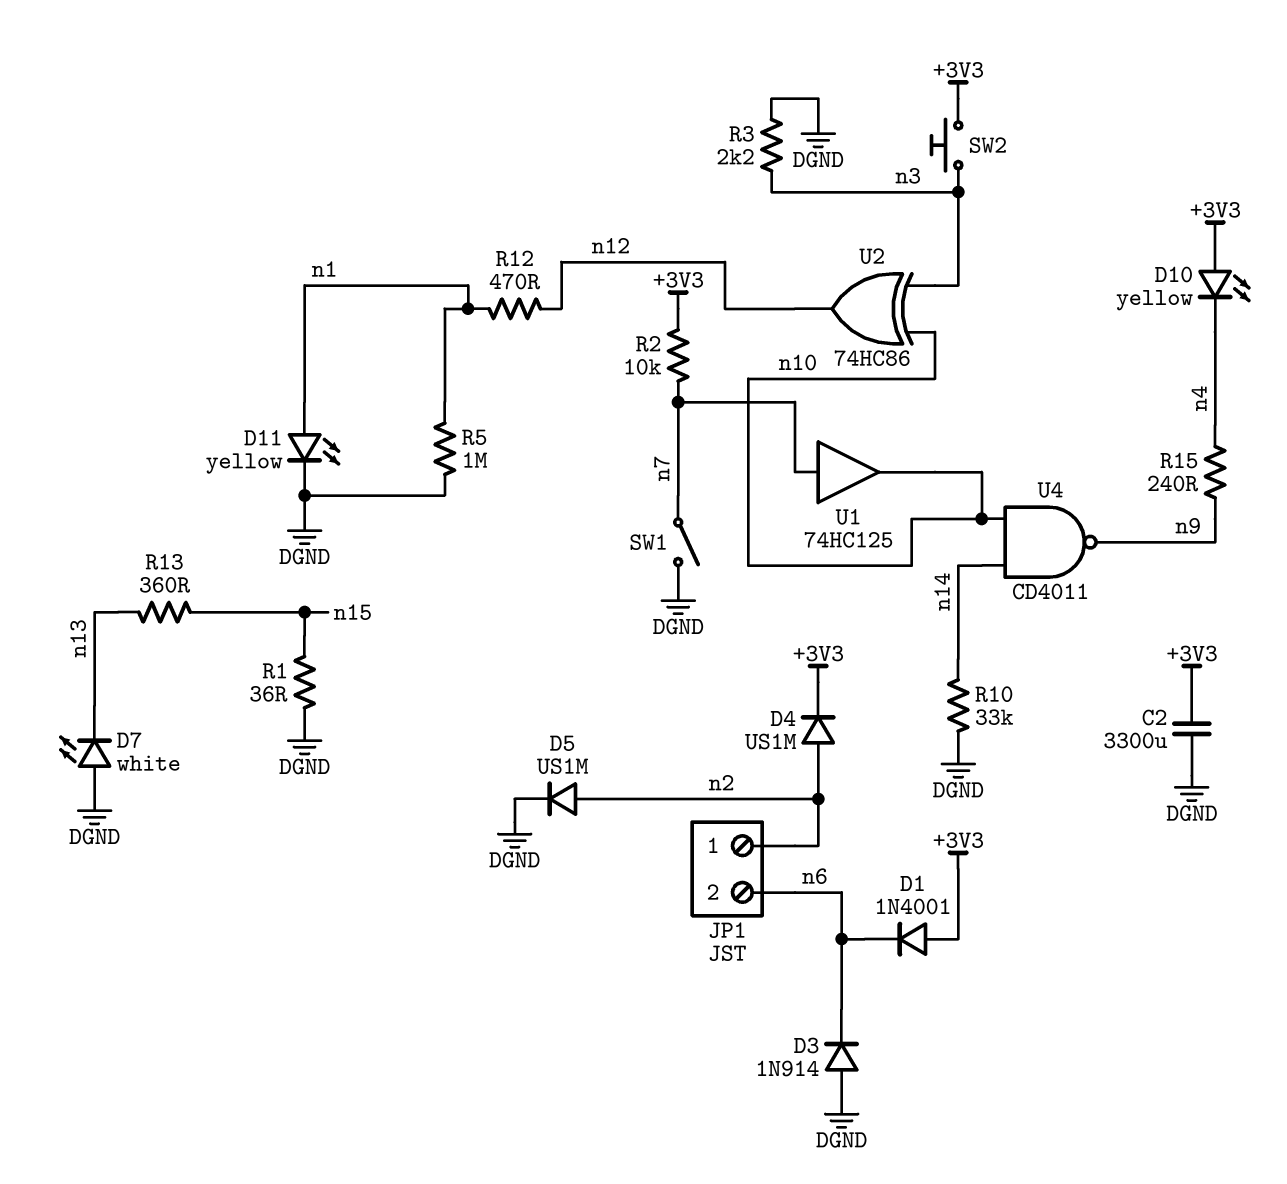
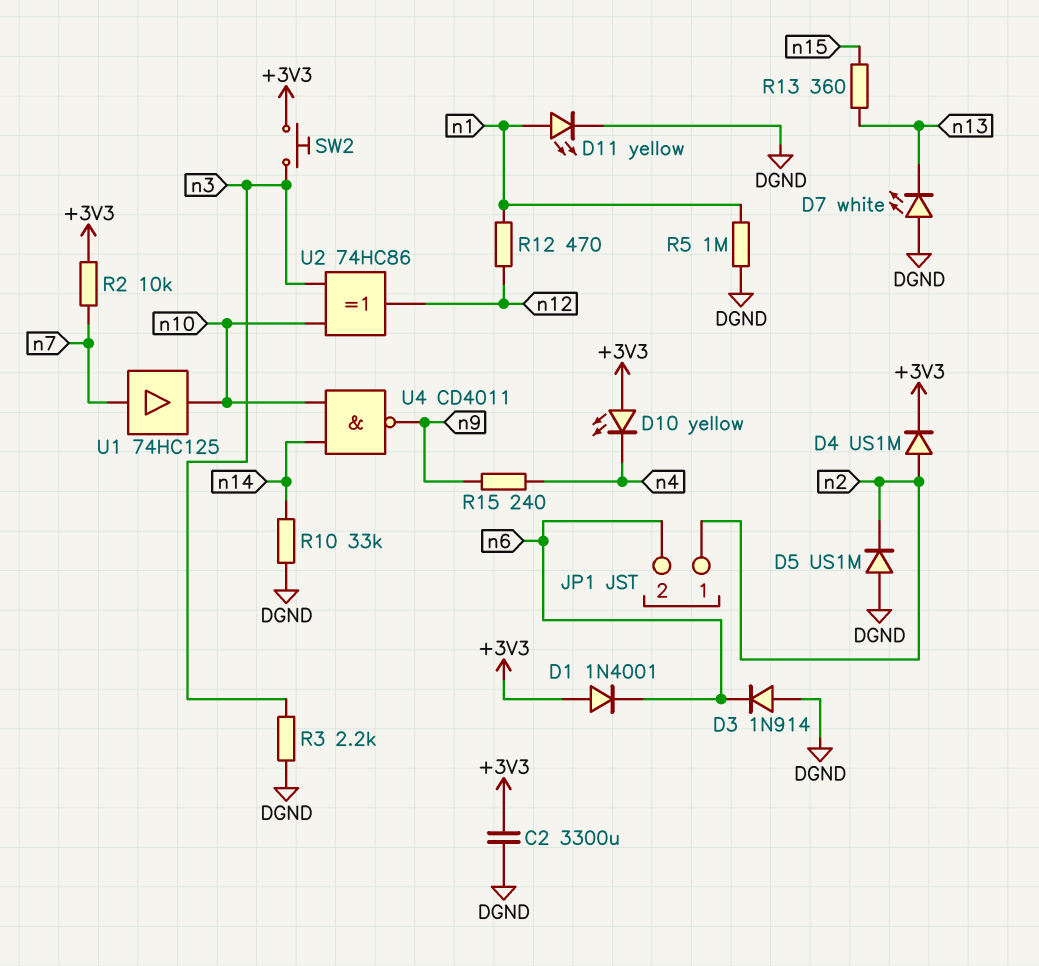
D5: diode US1M (A n2, K DGND) -> diode US1M (A DGND, K n2)
R1: 36 (DGND, n15) -> none
SW1: switch (DGND, n7) -> none

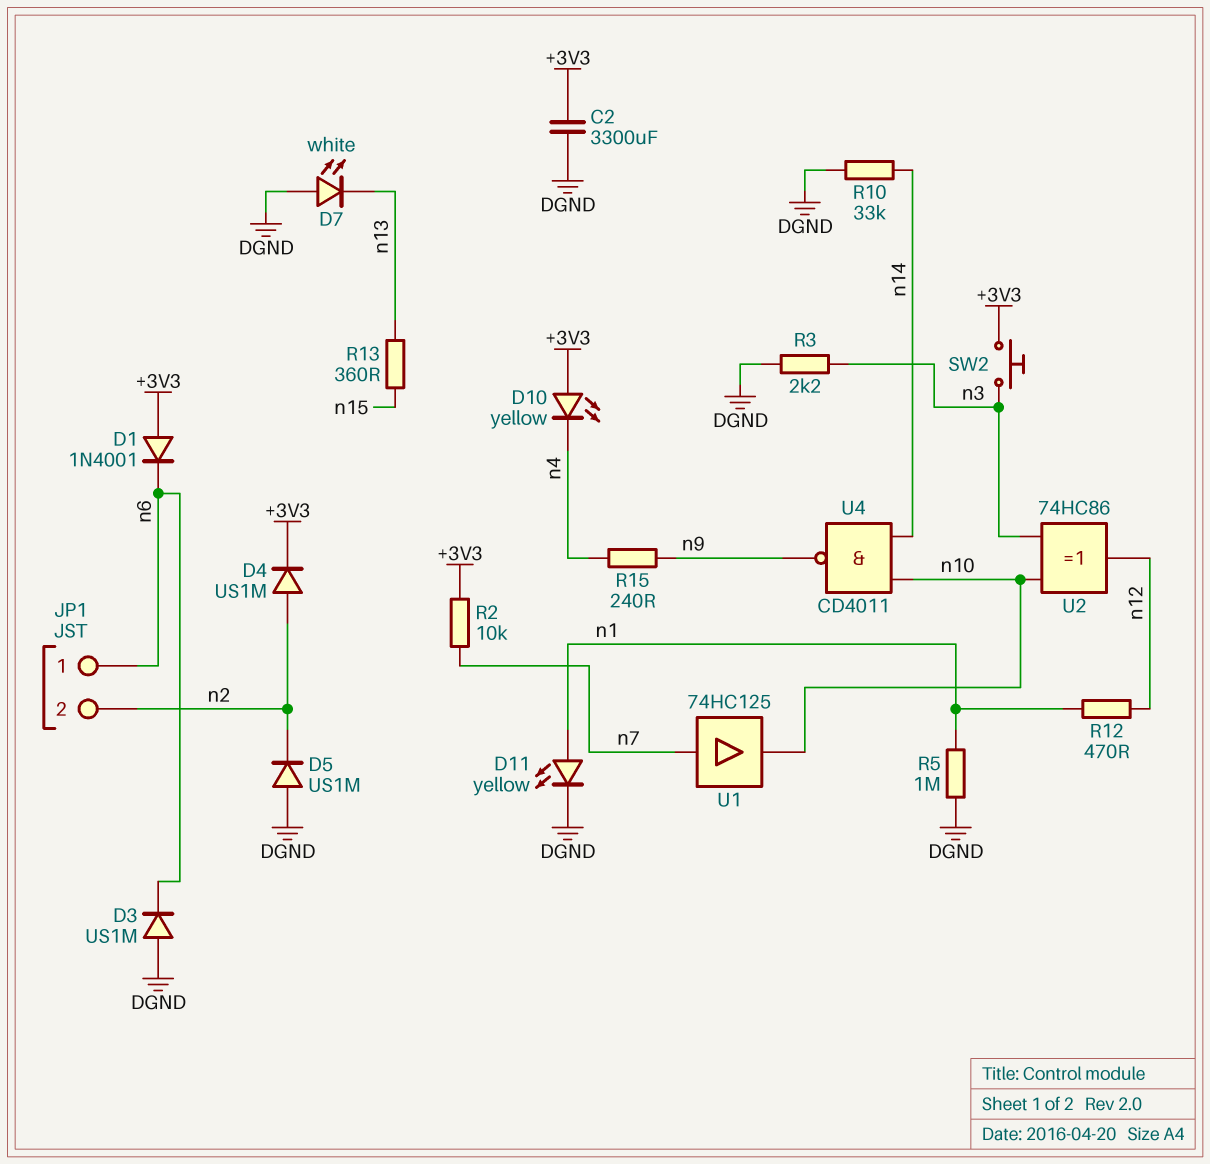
D3: diode 1N914 (A DGND, K n6) -> diode US1M (A DGND, K n6)
JP1 pin 1: n2 -> n6
JP1 pin 2: n6 -> n2

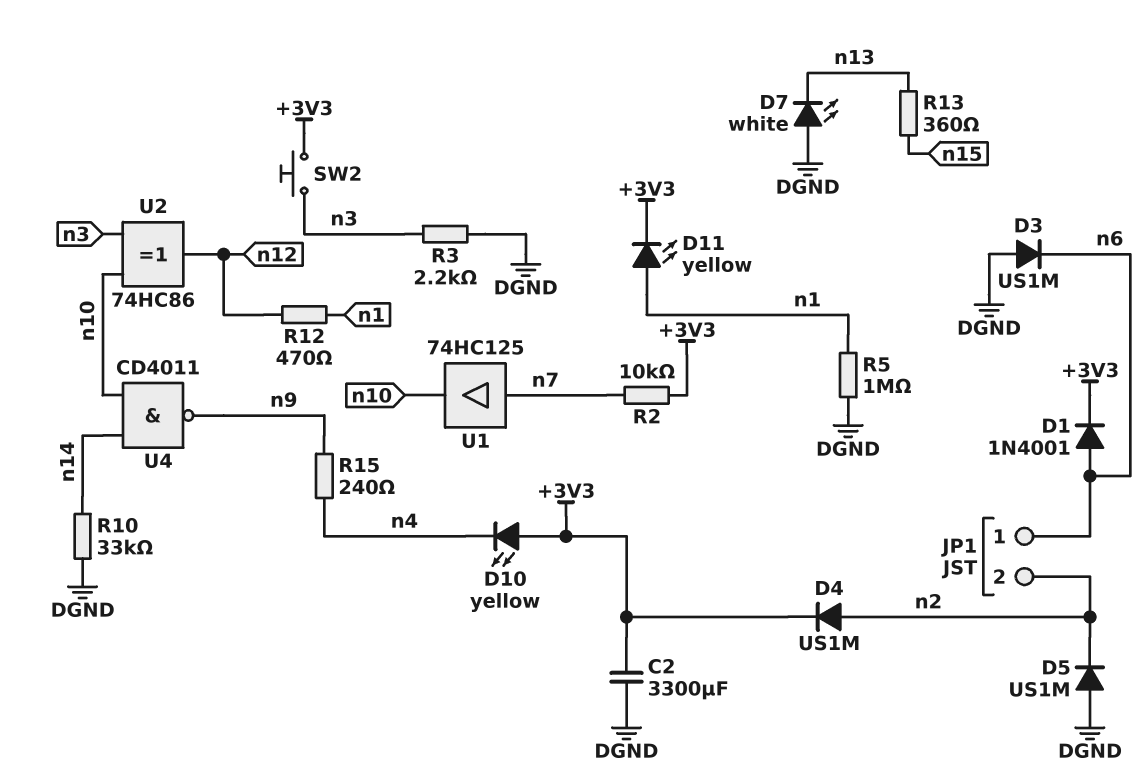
D1: diode 1N4001 (A +3V3, K n6) -> diode 1N4001 (A n6, K +3V3)
D11: LED yellow (A n1, K DGND) -> LED yellow (A n1, K +3V3)

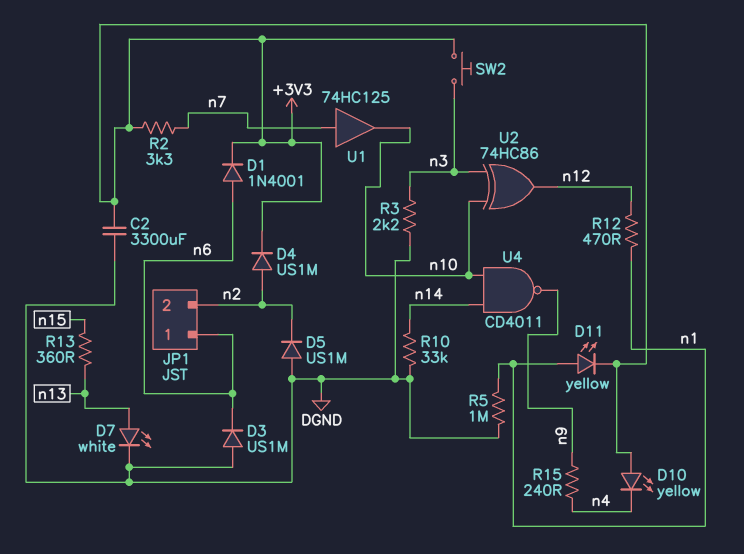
D7: LED white (A DGND, K n13) -> LED white (A n13, K DGND)
R2: 10k (+3V3, n7) -> 3.3k (+3V3, n7)

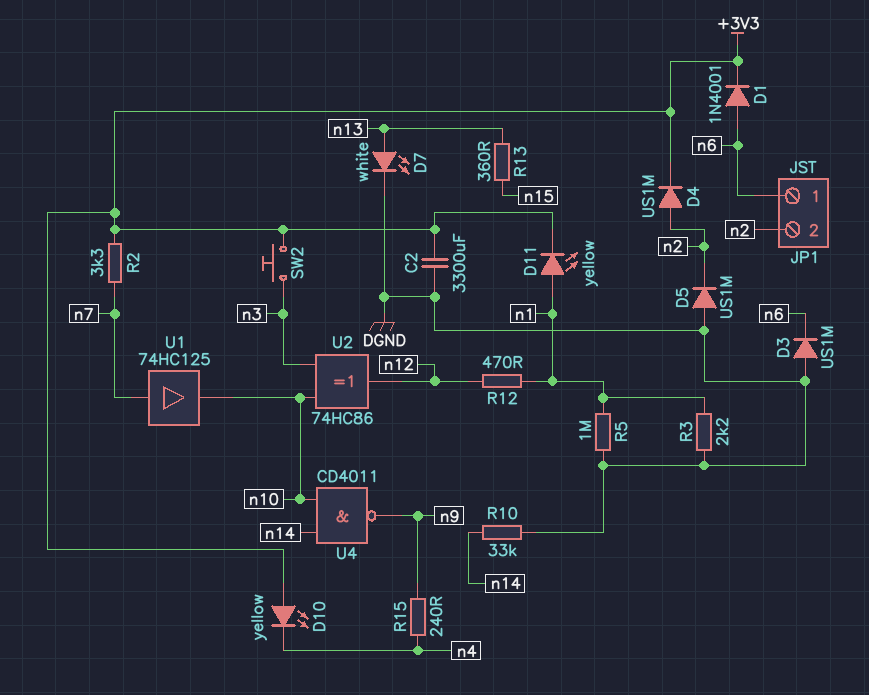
R3: 2.2k (DGND, n3) -> 2.2k (DGND, n1)

